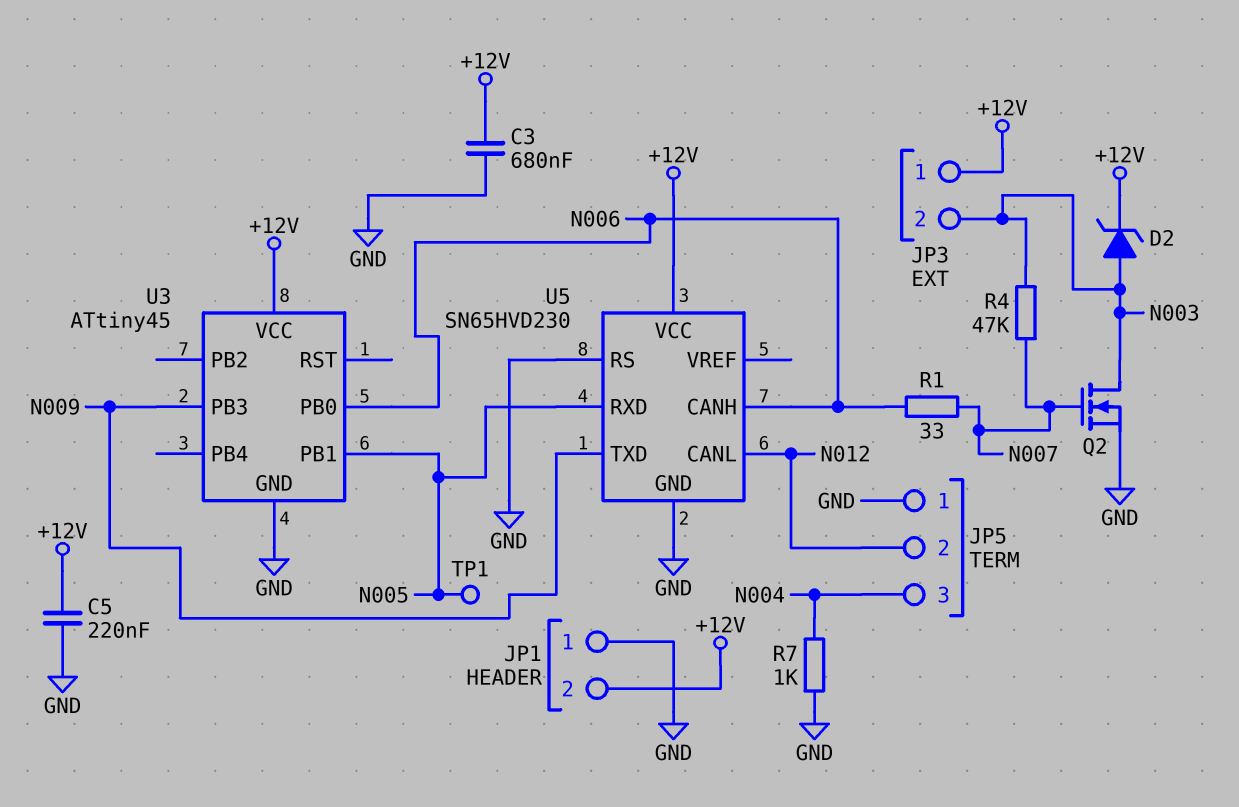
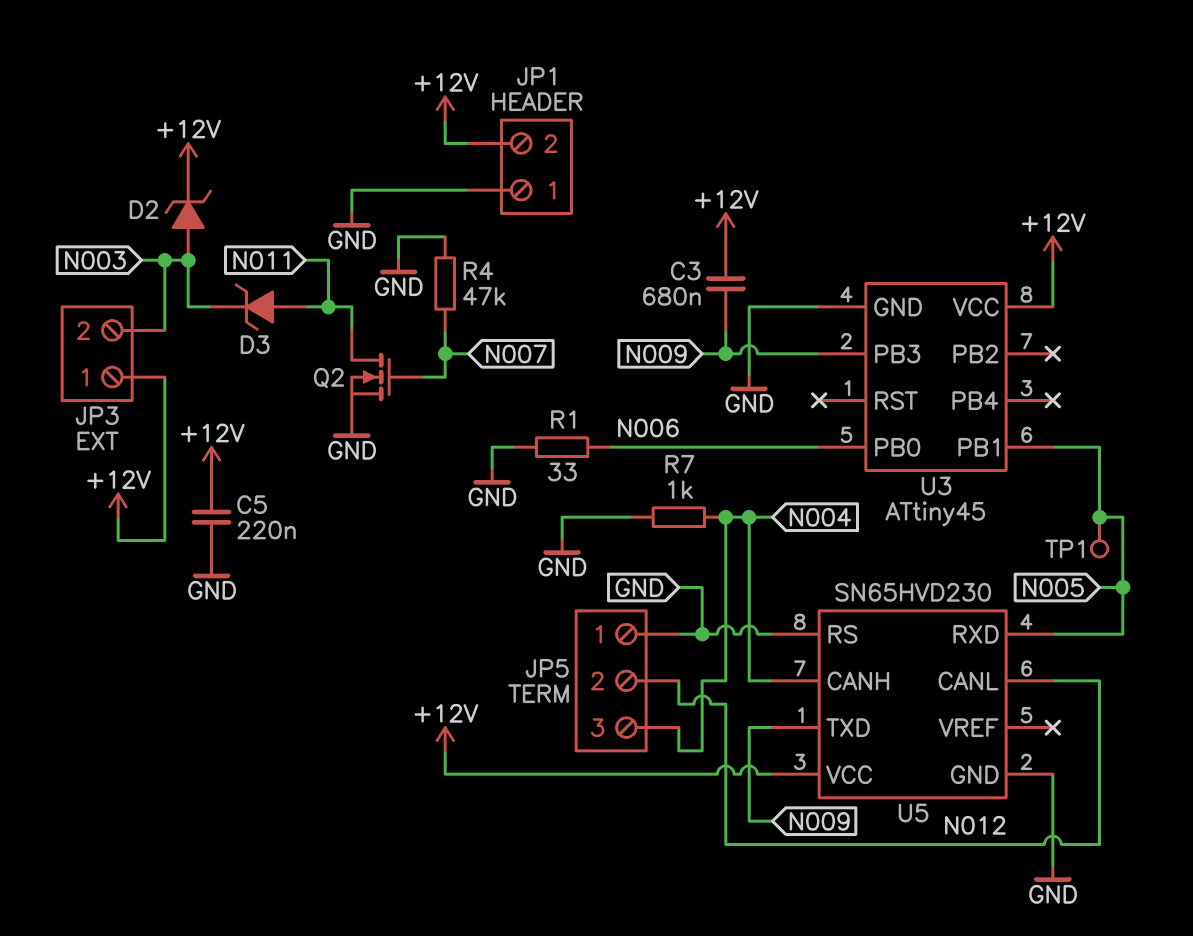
C3: 680nF (+12V, GND) -> 680nF (+12V, N009)
D3: none -> zener (A N011, K N003)
Q2: NMOS (G N007, D N003, S GND) -> NMOS (G N007, D N011, S GND)
R1: 33 (N006, N007) -> 33 (GND, N006)
R4: 47k (N003, N007) -> 47k (GND, N007)
U5 pin CANH: N006 -> N004

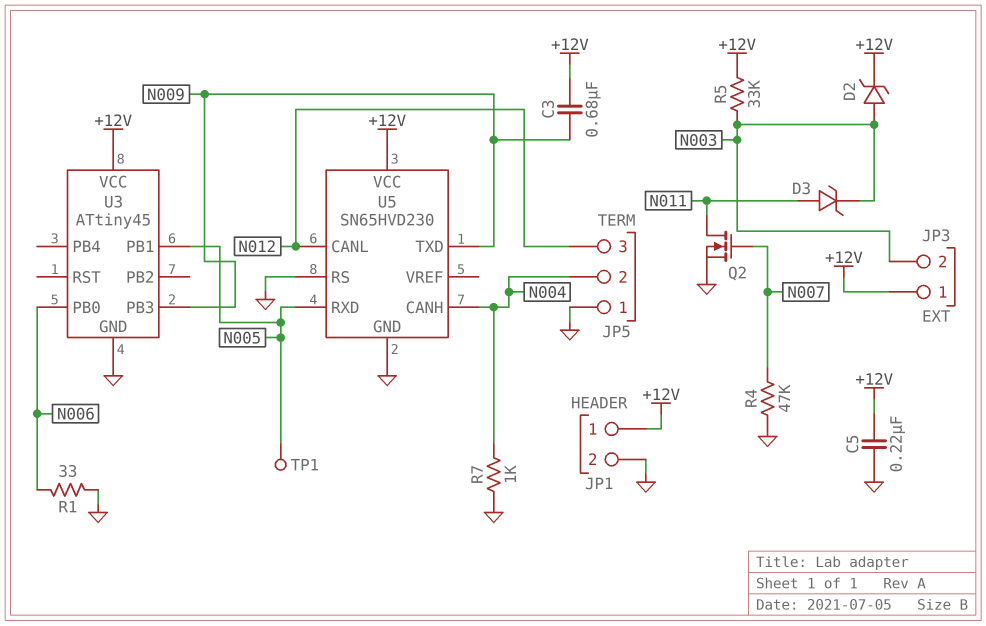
JP1 pin 1: GND -> +12V
JP1 pin 2: +12V -> GND
JP5 pin 2: N012 -> N004
JP5 pin 3: N004 -> N012
R5: none -> 33k (+12V, N003)

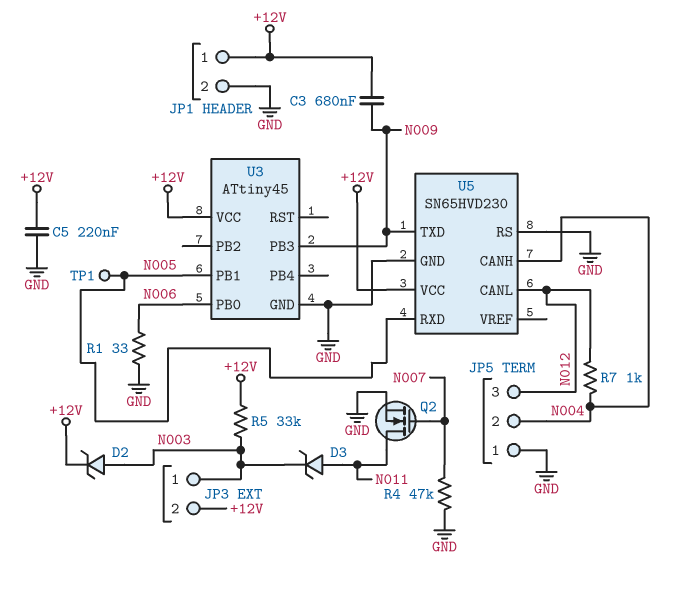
JP3 pin 1: +12V -> N003
JP3 pin 2: N003 -> +12V
R7: 1k (GND, N004) -> 1k (N004, N012)

